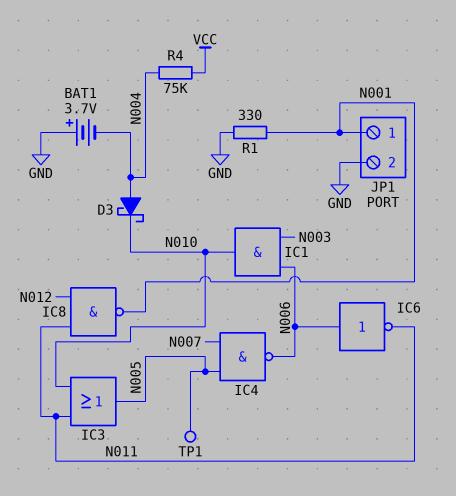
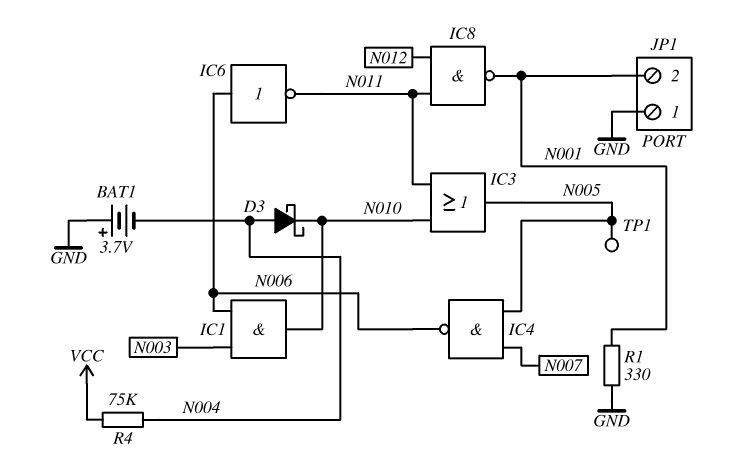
JP1 pin 1: N001 -> GND
JP1 pin 2: GND -> N001

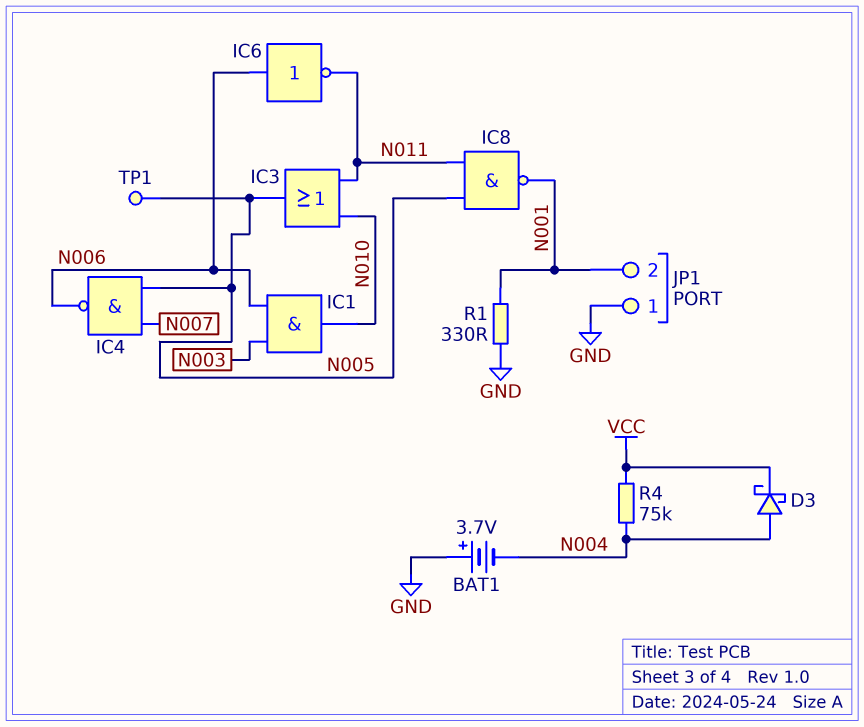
D3: schottky (A N004, K N010) -> schottky (A N004, K VCC)
IC8: NAND (in N011, in N012, out N001) -> NAND (in N005, in N011, out N001)

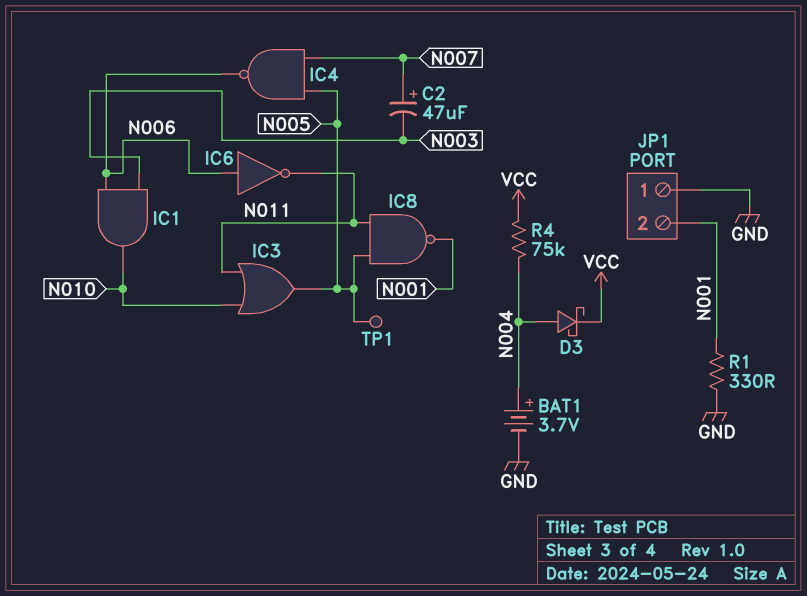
BAT1: 3.7V (plus GND, minus N004) -> 3.7V (plus N004, minus GND)
C2: none -> 47uF (plus N007, minus N003)

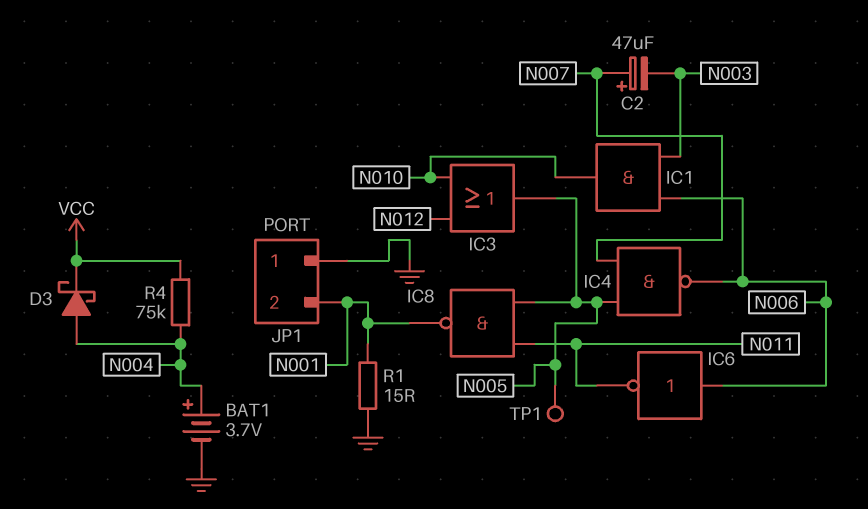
IC3: OR (in N010, in N011, out N005) -> OR (in N010, in N012, out N005)
R1: 330 (GND, N001) -> 15 (GND, N001)

